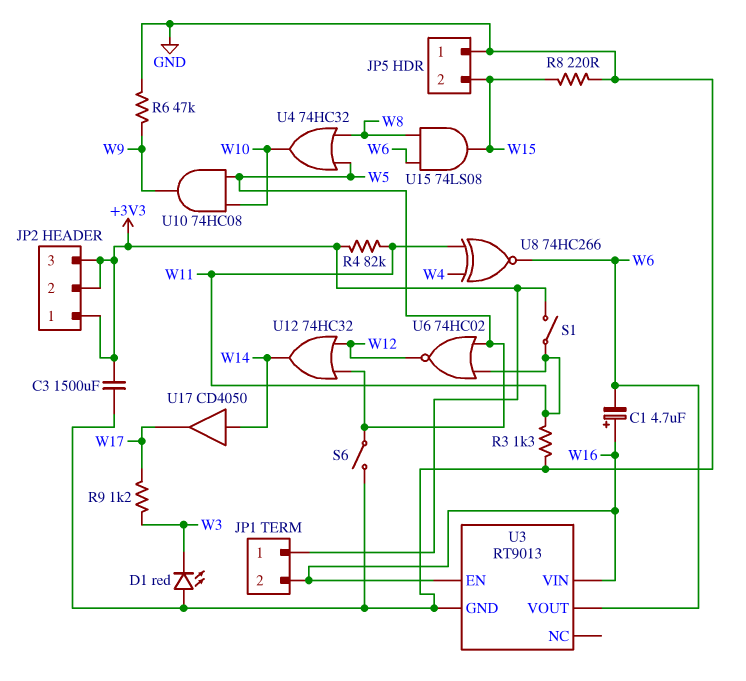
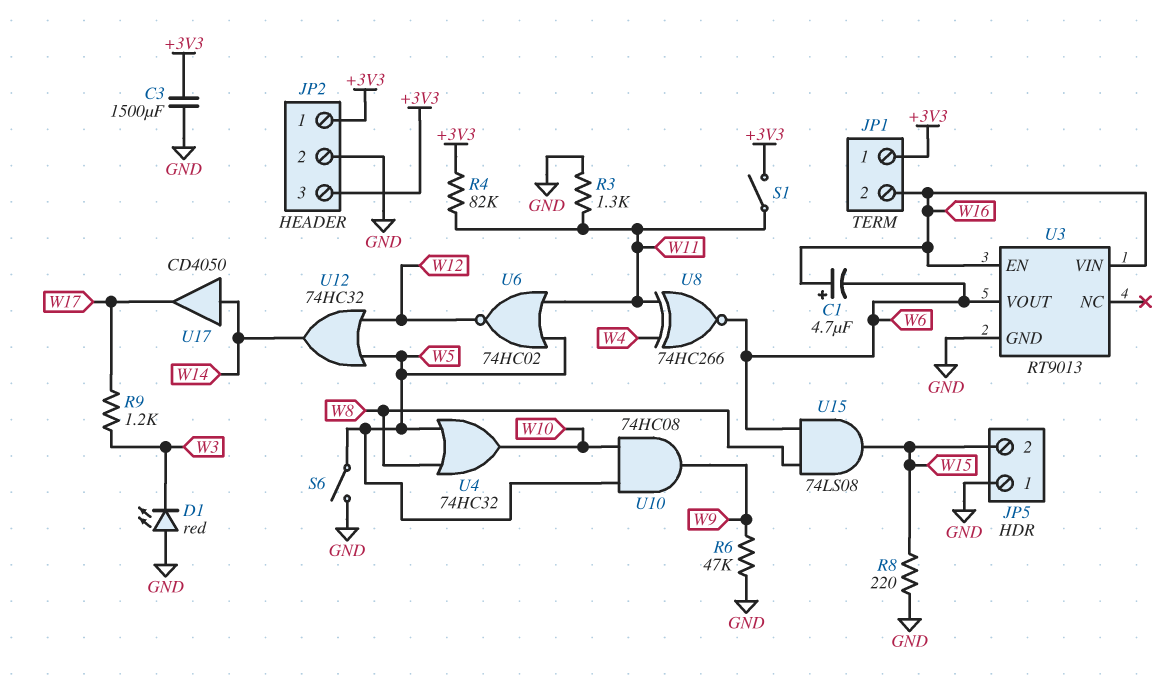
JP2 pin 2: +3V3 -> GND

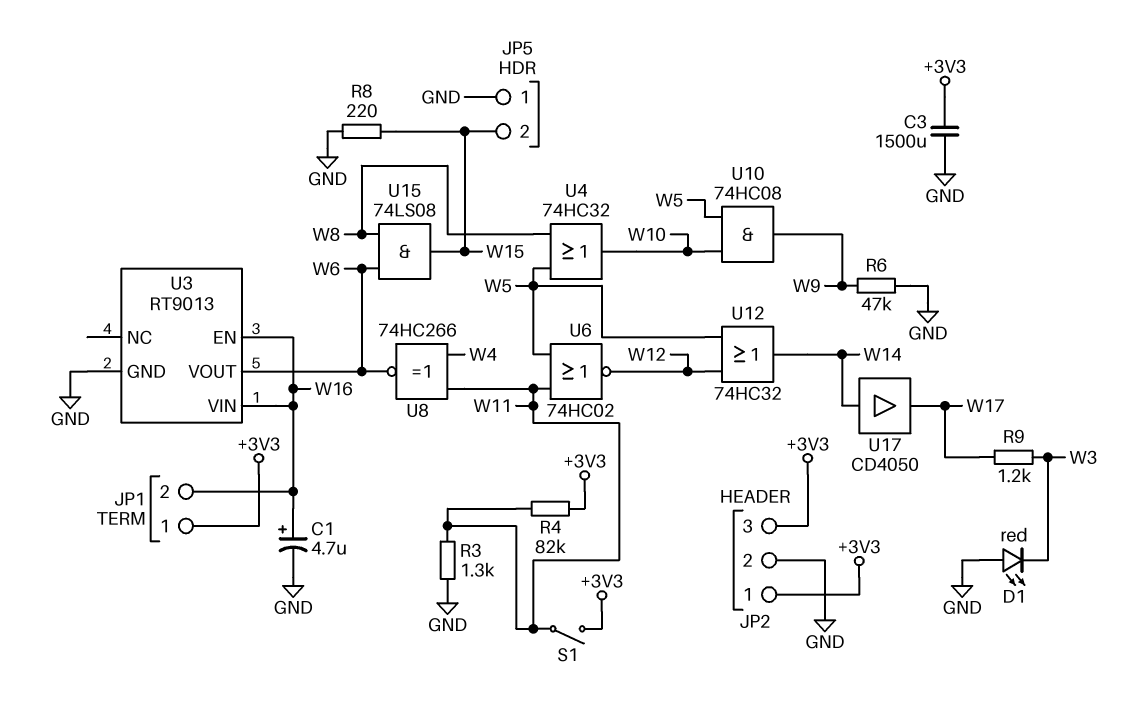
C1: 4.7uF (plus W16, minus W6) -> 4.7uF (plus W16, minus GND)
S6: switch (GND, W5) -> none

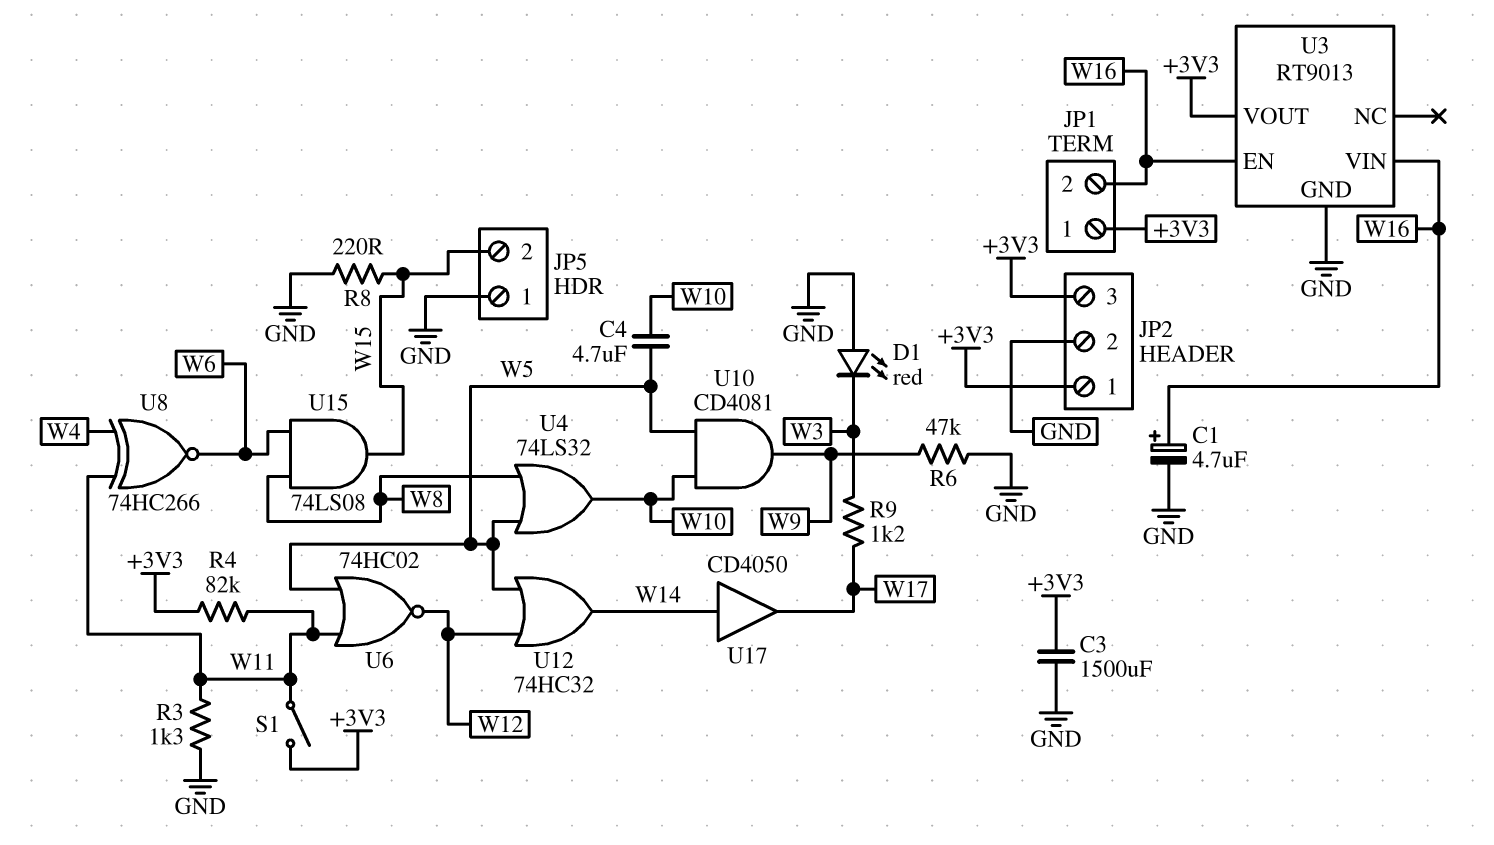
C4: none -> 4.7uF (W5, W10)
U3 pin VOUT: W6 -> +3V3
U4: OR 74HC32 (in W5, in W8, out W10) -> OR 74LS32 (in W5, in W8, out W10)
U10: AND 74HC08 (in W5, in W10, out W9) -> AND CD4081 (in W5, in W10, out W9)

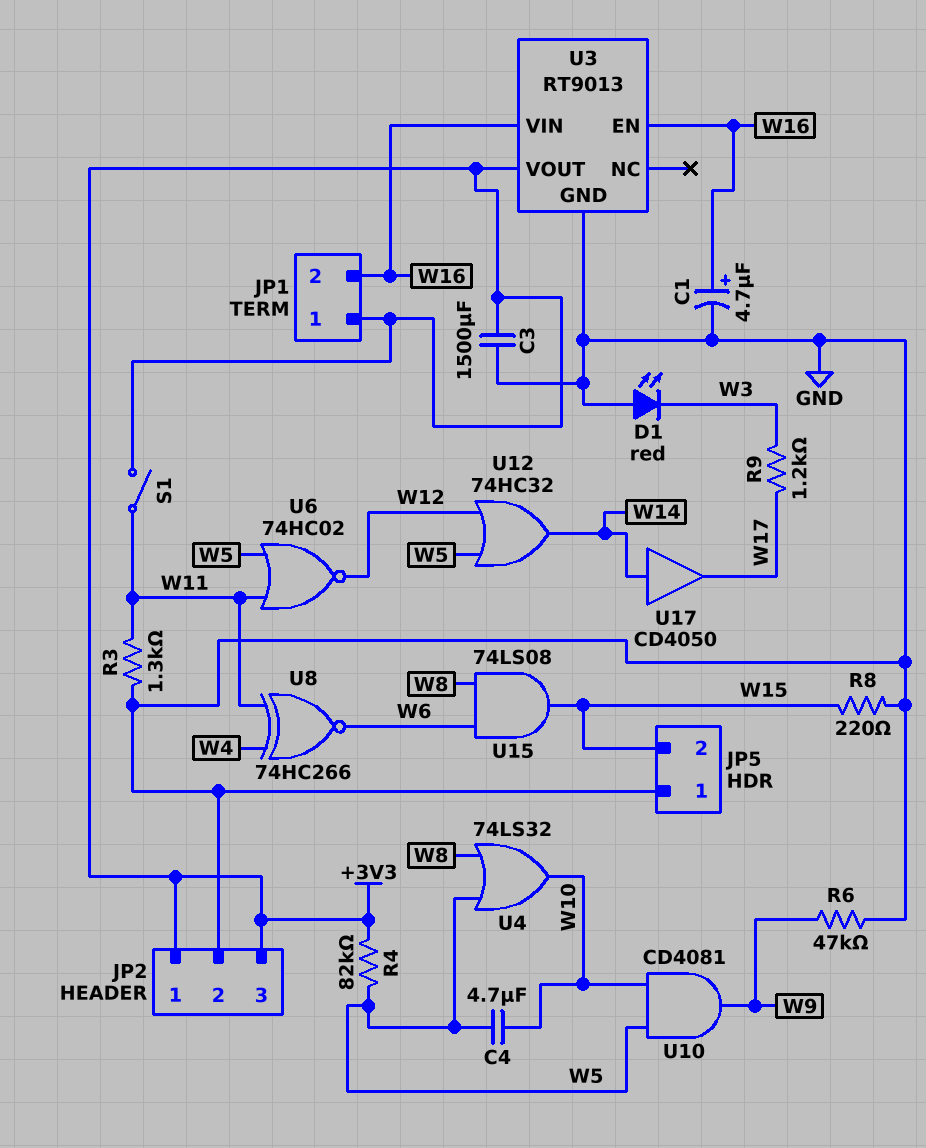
R4: 82k (+3V3, W11) -> 82k (+3V3, W5)

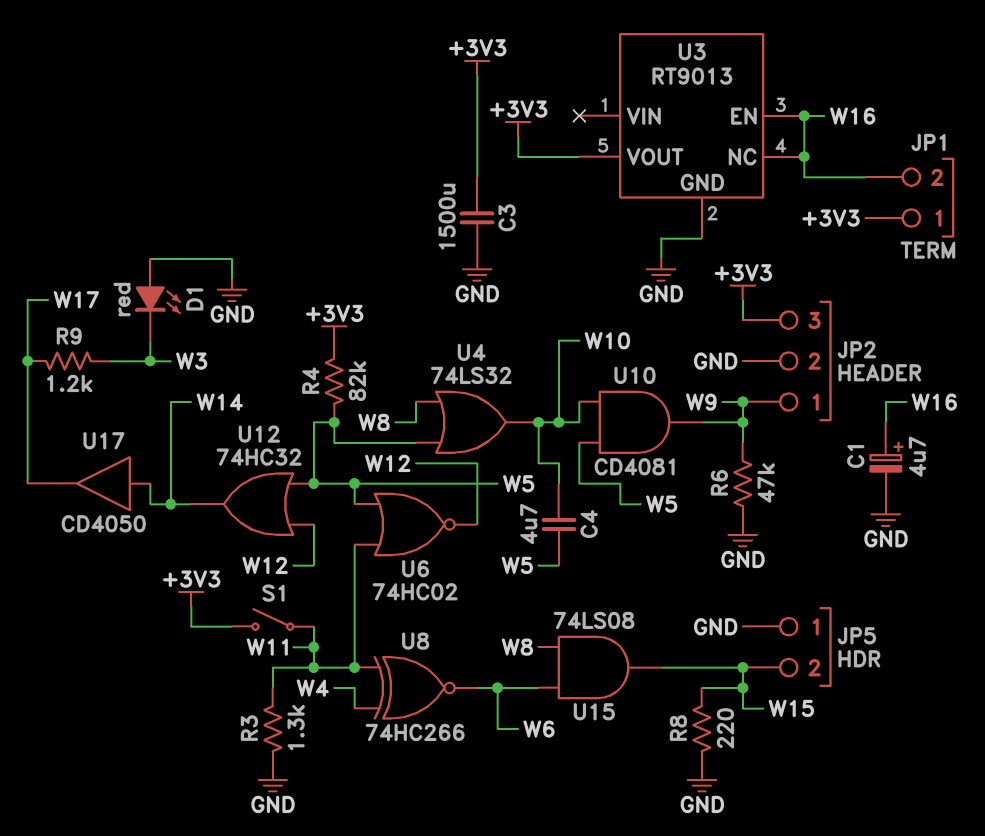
JP2 pin 1: +3V3 -> W9
U3 pin NC: none -> W16
U3 pin VIN: W16 -> none

